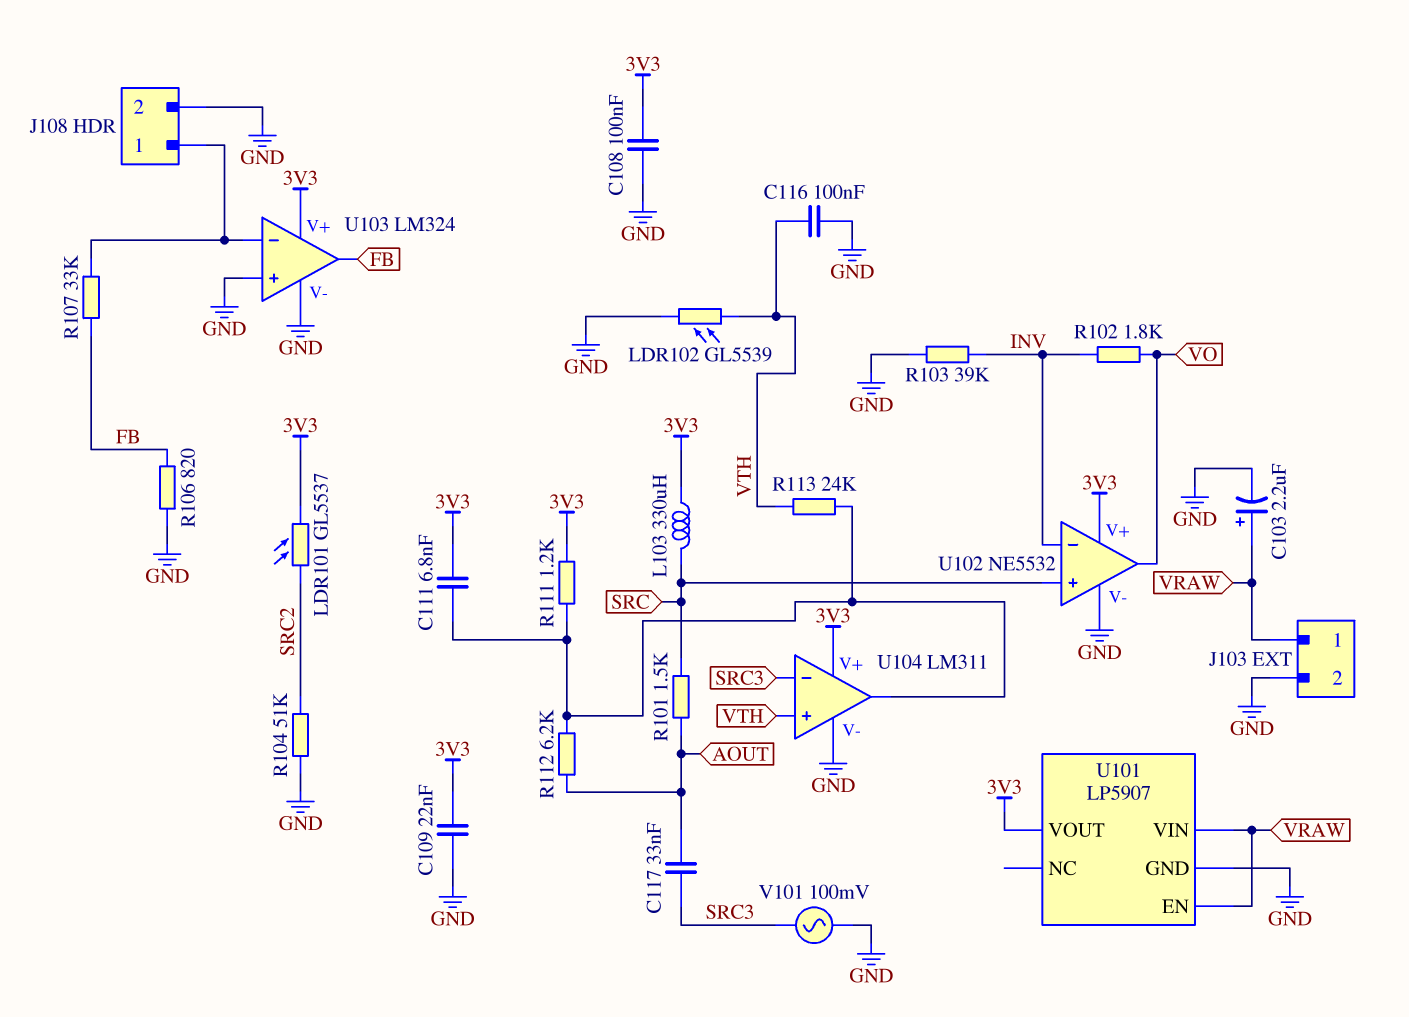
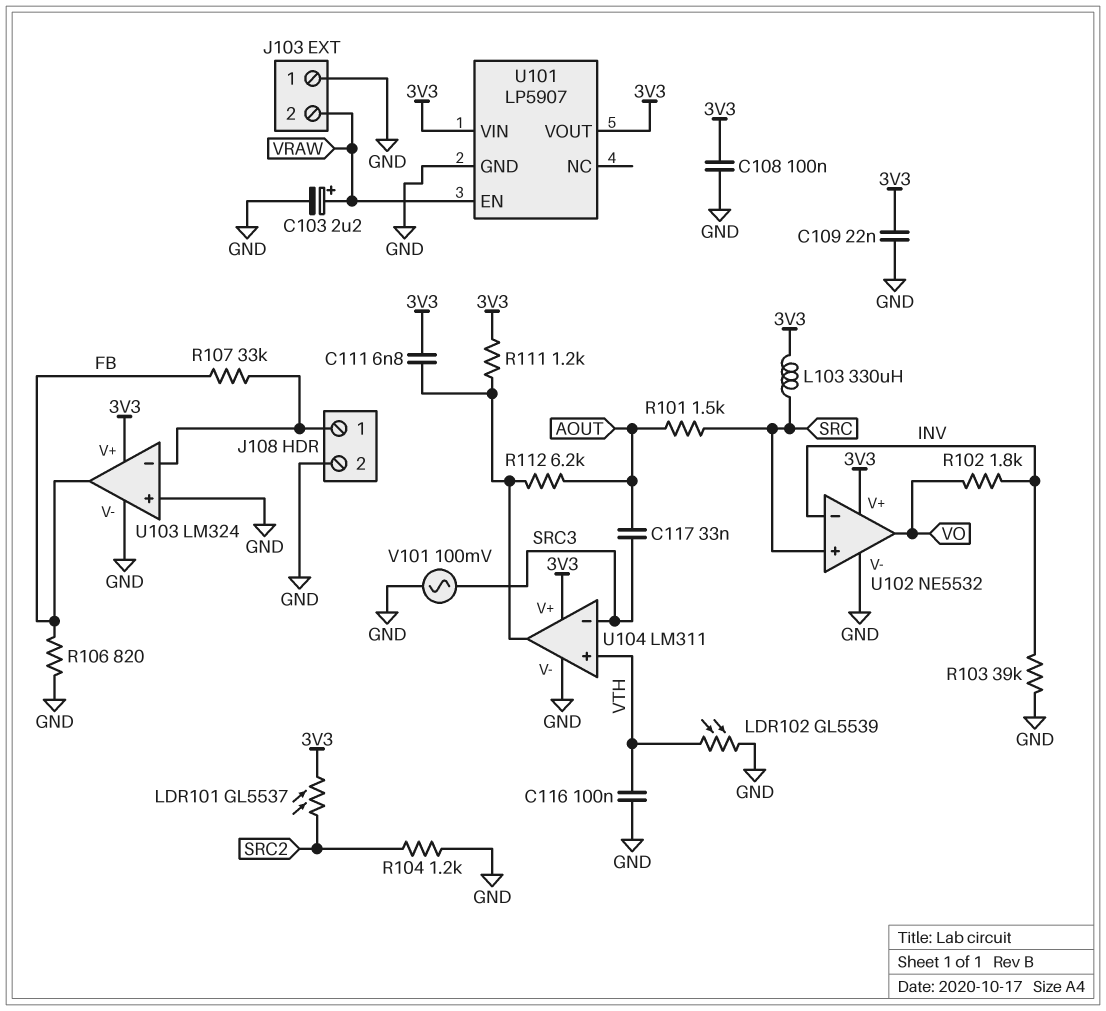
J103 pin 1: VRAW -> GND
J103 pin 2: GND -> VRAW
R104: 51k (GND, SRC2) -> 1.2k (GND, SRC2)
R113: 24k (U104/out, VTH) -> none
U101 pin VIN: VRAW -> 3V3

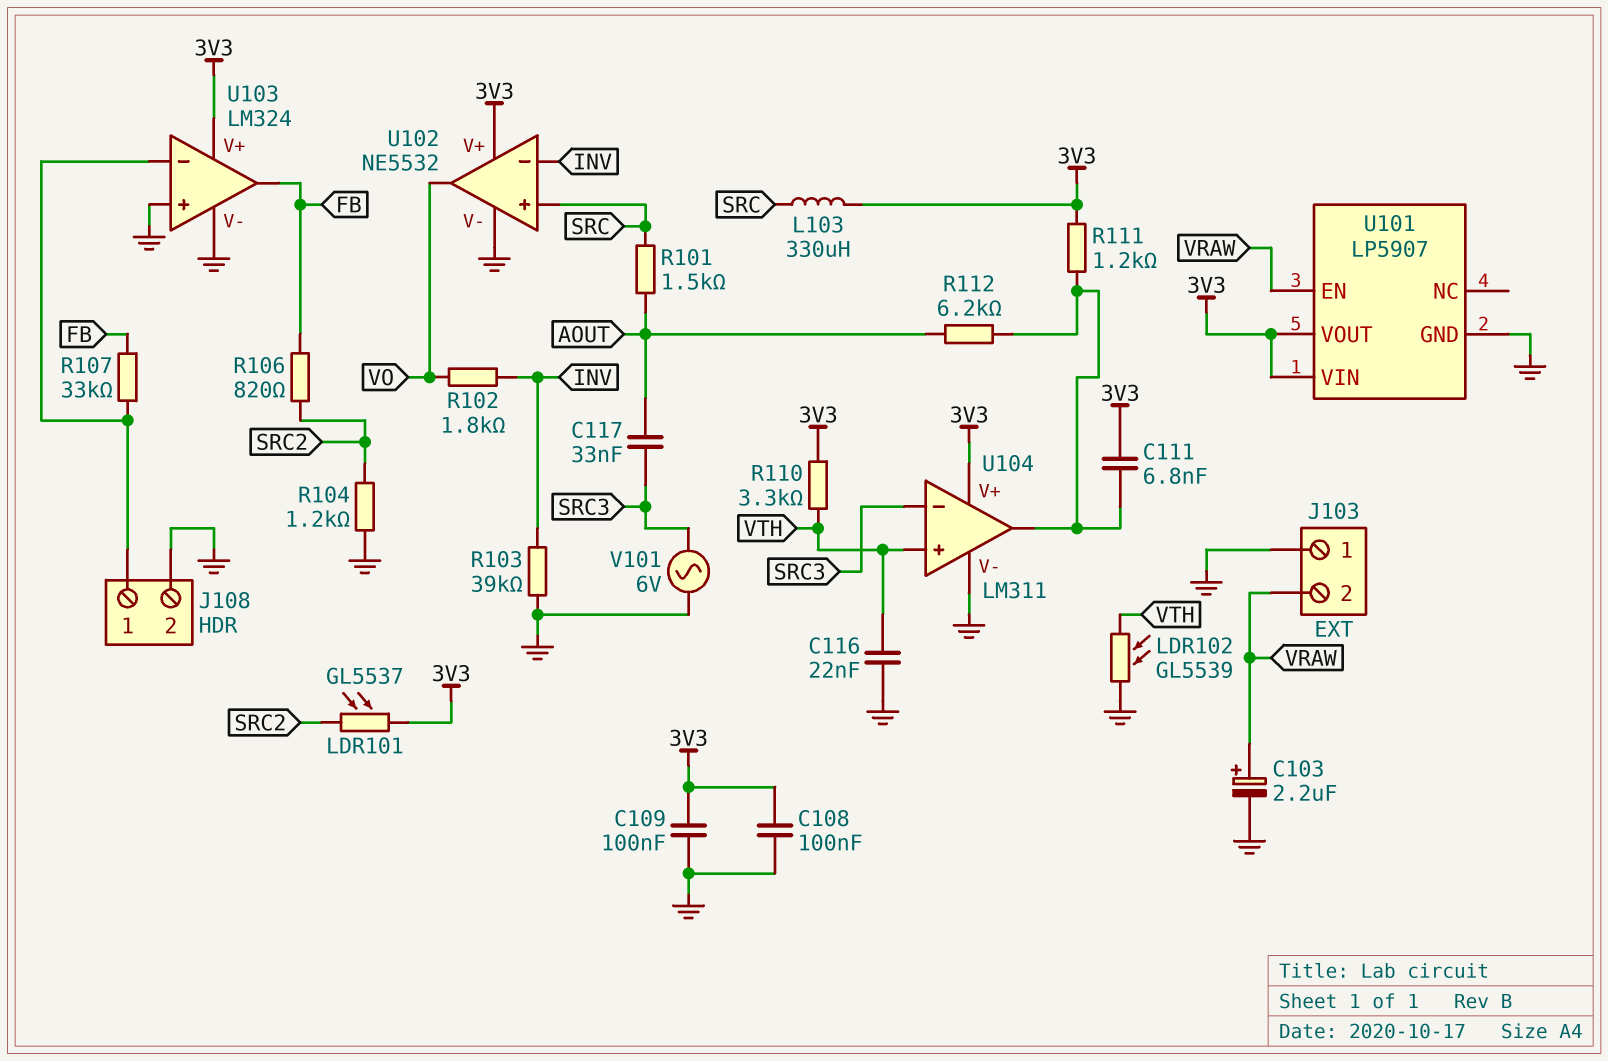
C109: 22nF (3V3, GND) -> 100nF (3V3, GND)
C116: 100nF (GND, VTH) -> 22nF (GND, VTH)
R106: 820 (FB, GND) -> 820 (FB, SRC2)
R110: none -> 3.3k (3V3, VTH)
V101: AC 100mV (GND, SRC3) -> AC 6V (GND, SRC3)

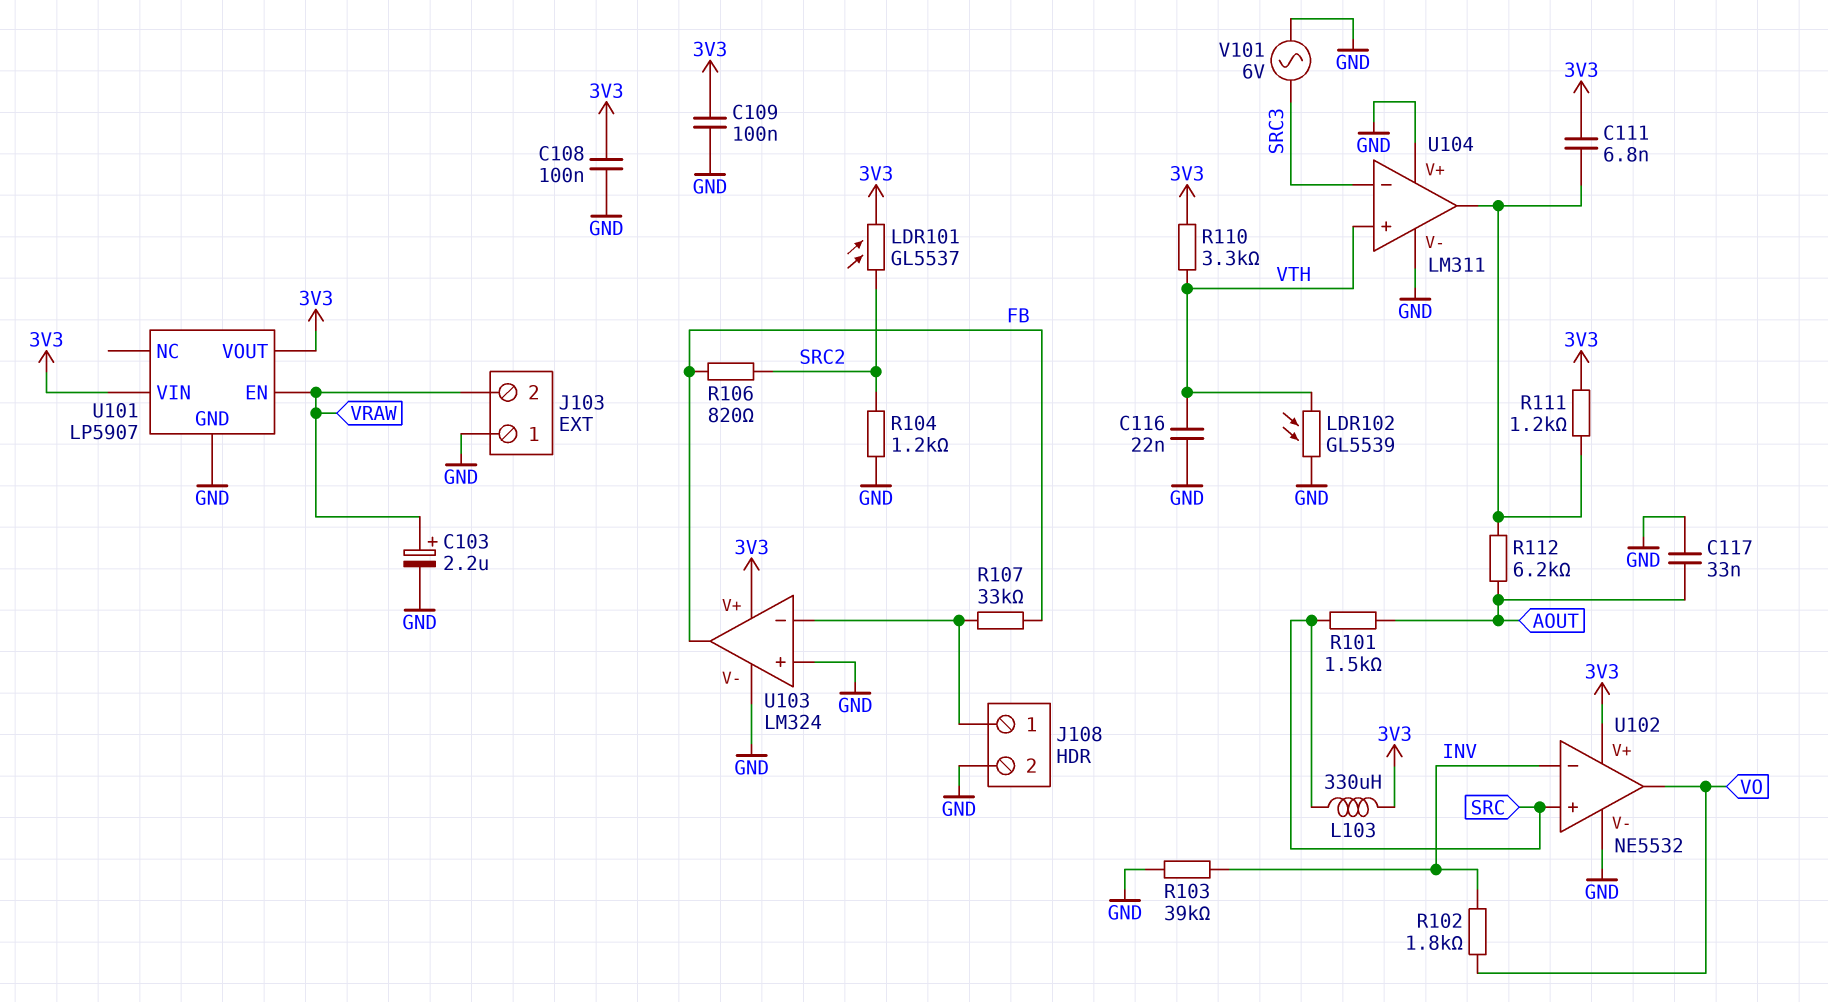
C117: 33nF (AOUT, SRC3) -> 33nF (AOUT, GND)
U104 pin V+: 3V3 -> GND

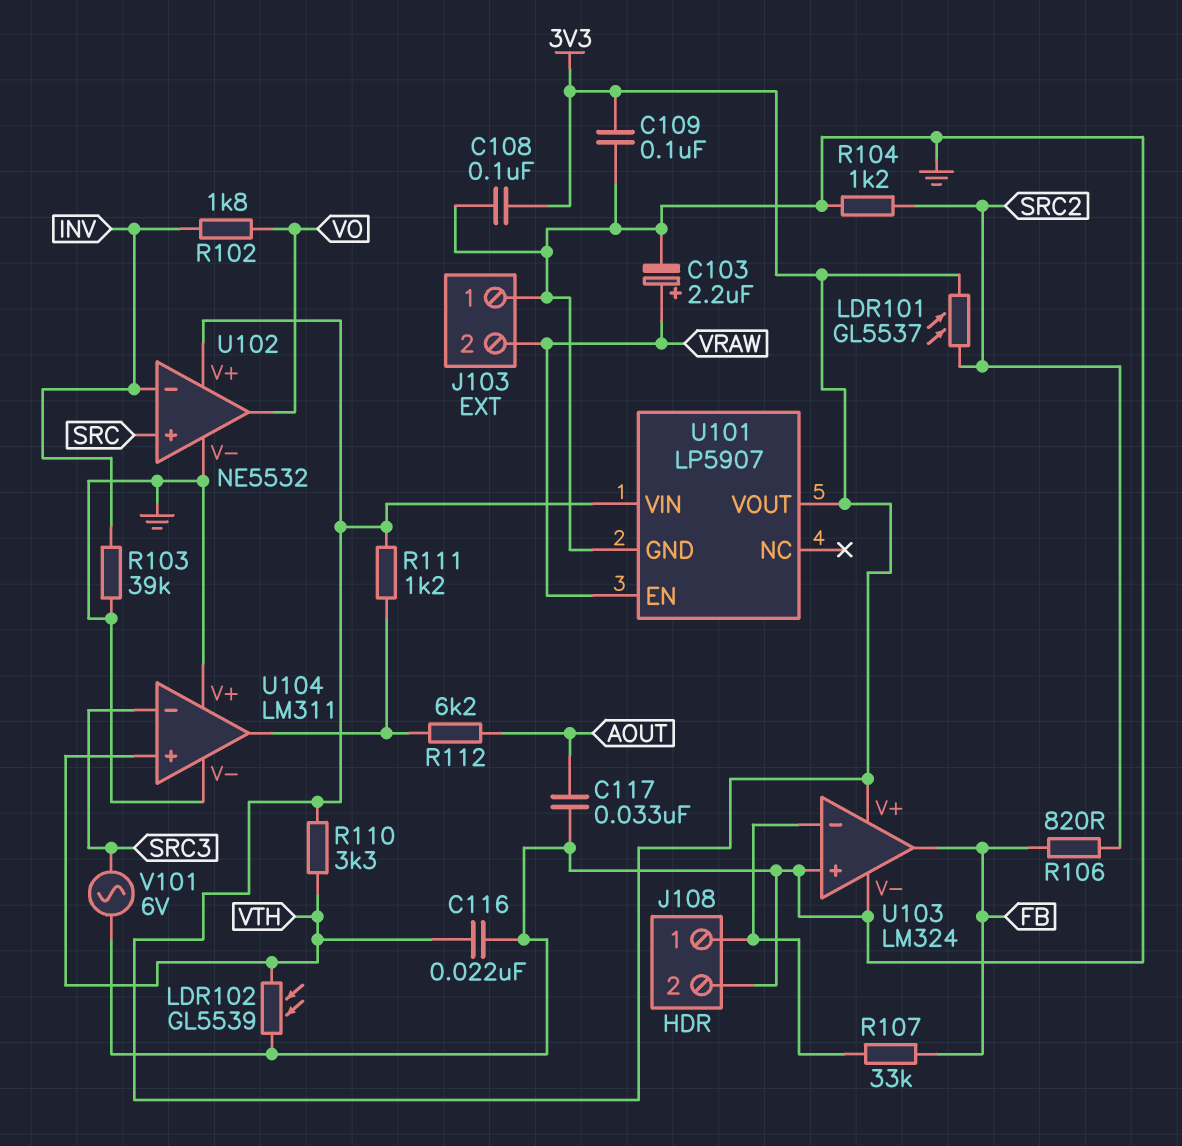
C111: 6.8nF (3V3, U104/out) -> none
L103: 330uH (3V3, SRC) -> none
R101: 1.5k (AOUT, SRC) -> none

